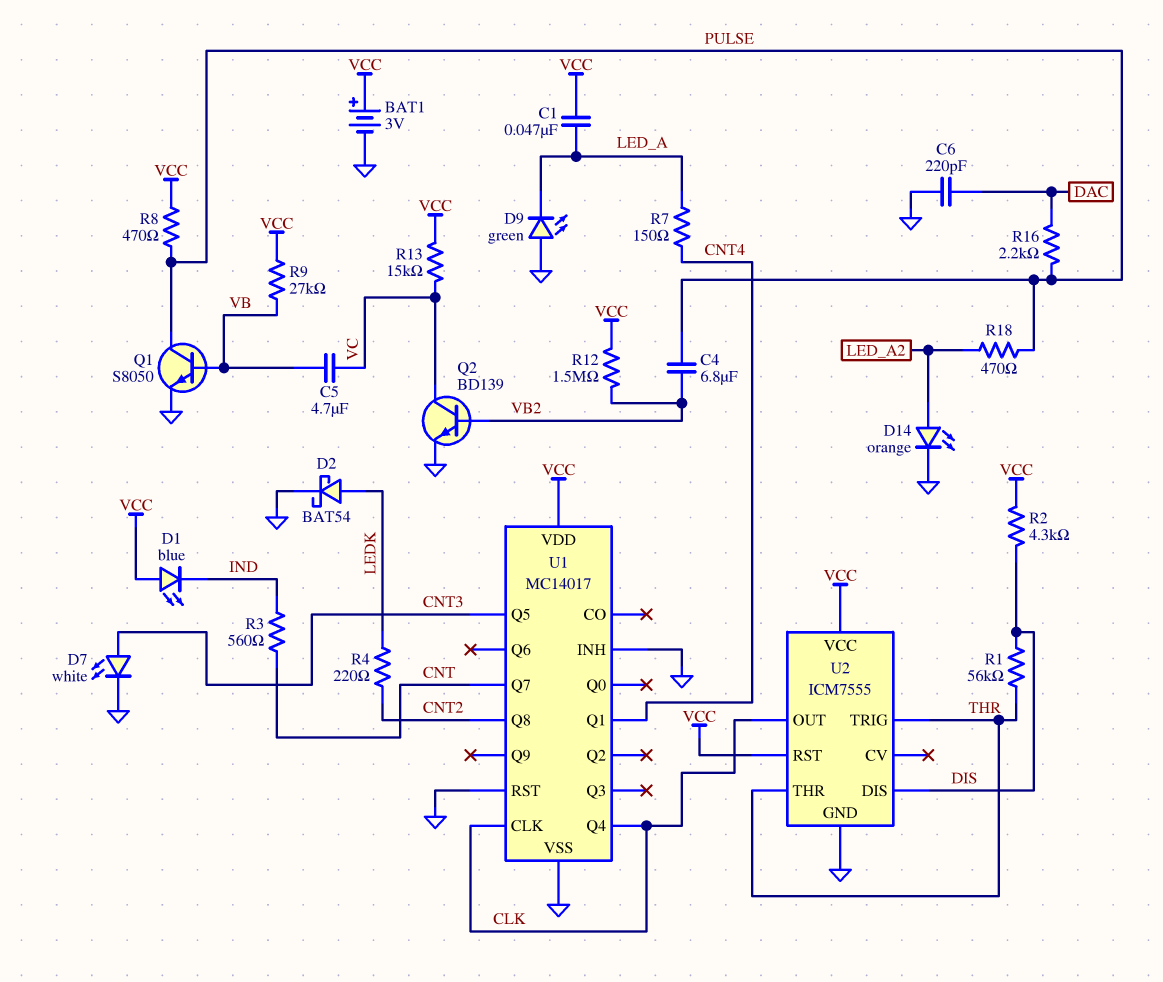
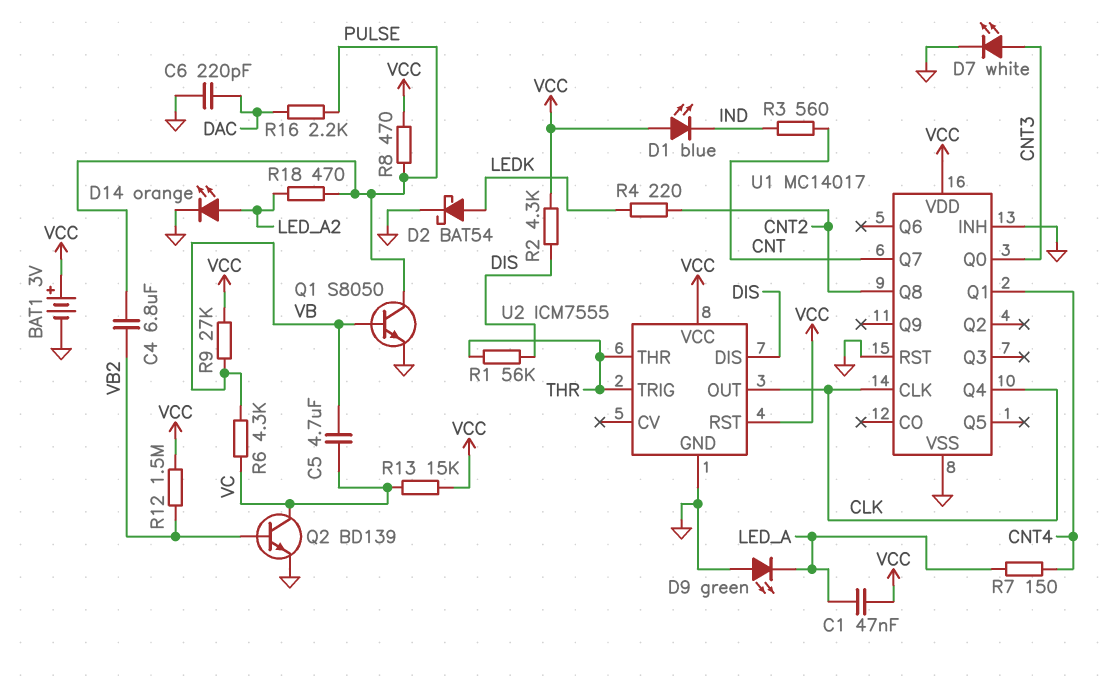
R6: none -> 4.3k (VB, VC)
U1 pin Q0: none -> CNT3
U1 pin Q5: CNT3 -> none

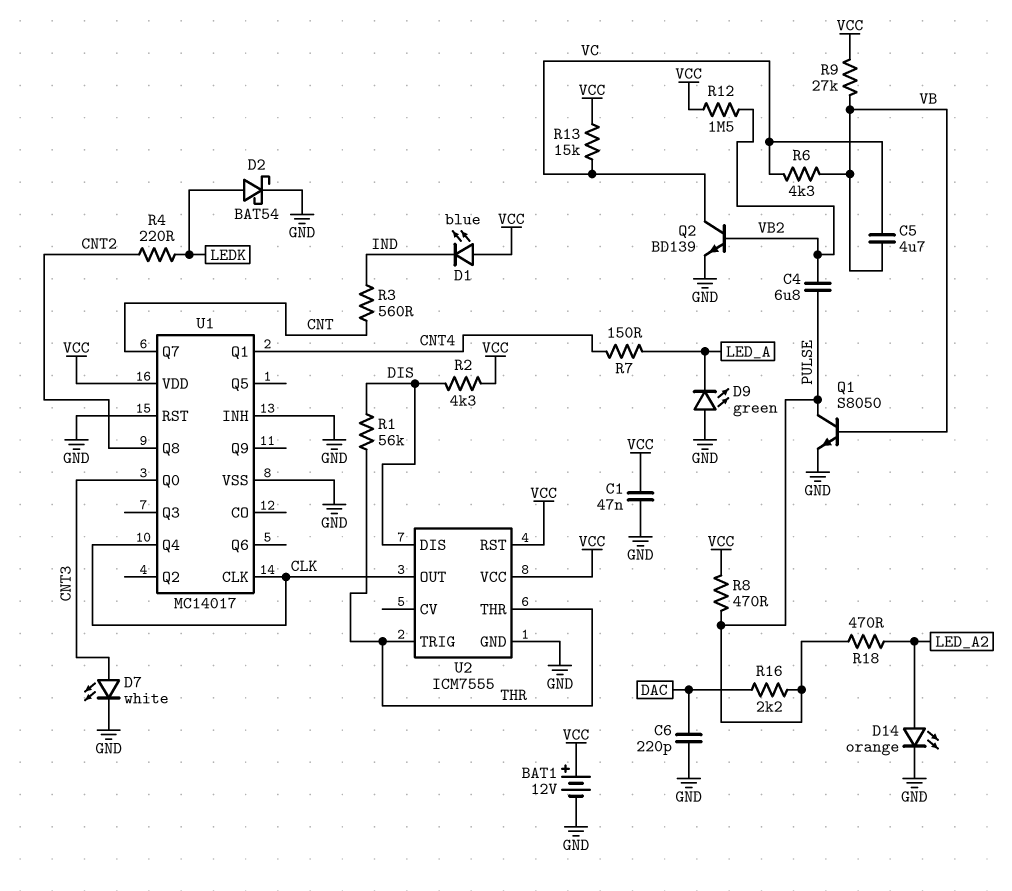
BAT1: 3V (plus VCC, minus GND) -> 12V (plus VCC, minus GND)
C1: 47nF (LED_A, VCC) -> 47nF (GND, VCC)

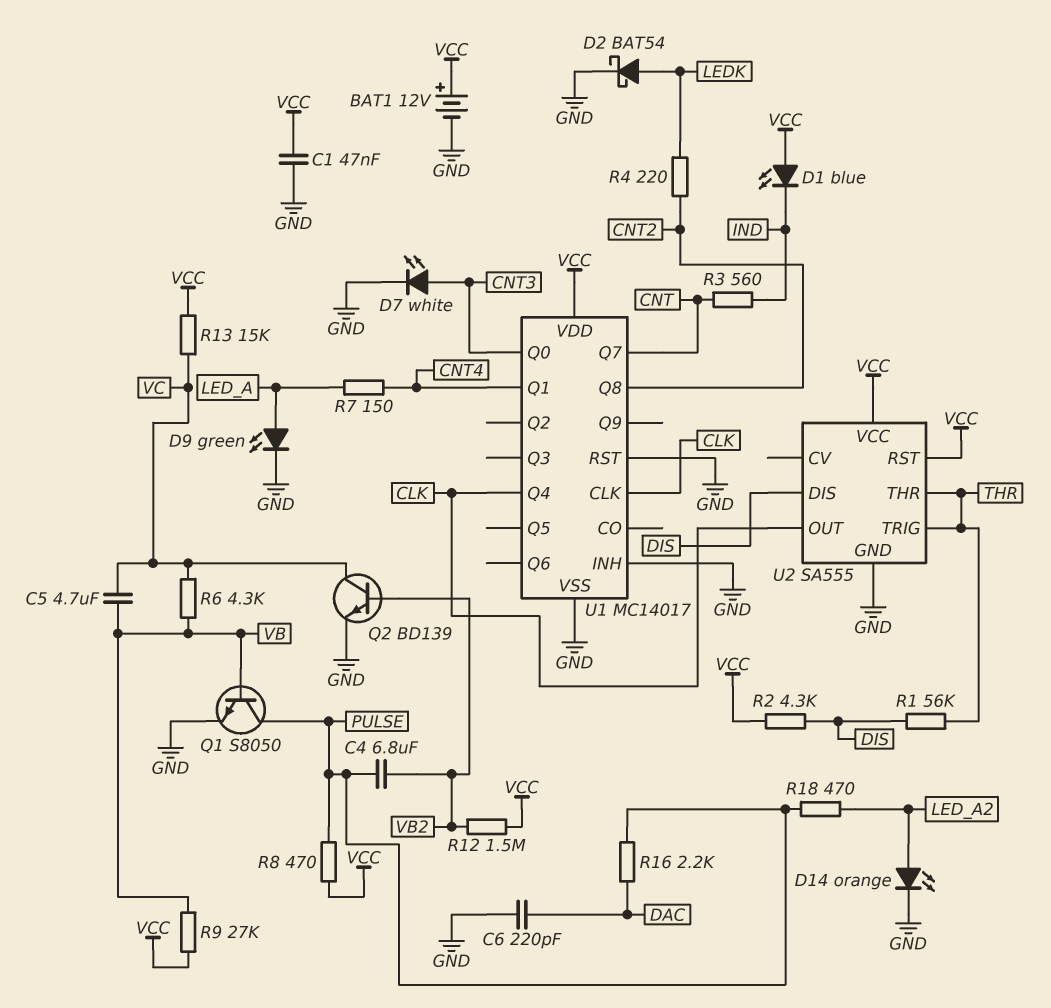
D9: LED green (A GND, K LED_A) -> LED green (A LED_A, K GND)
U2: ICM7555 -> SA555

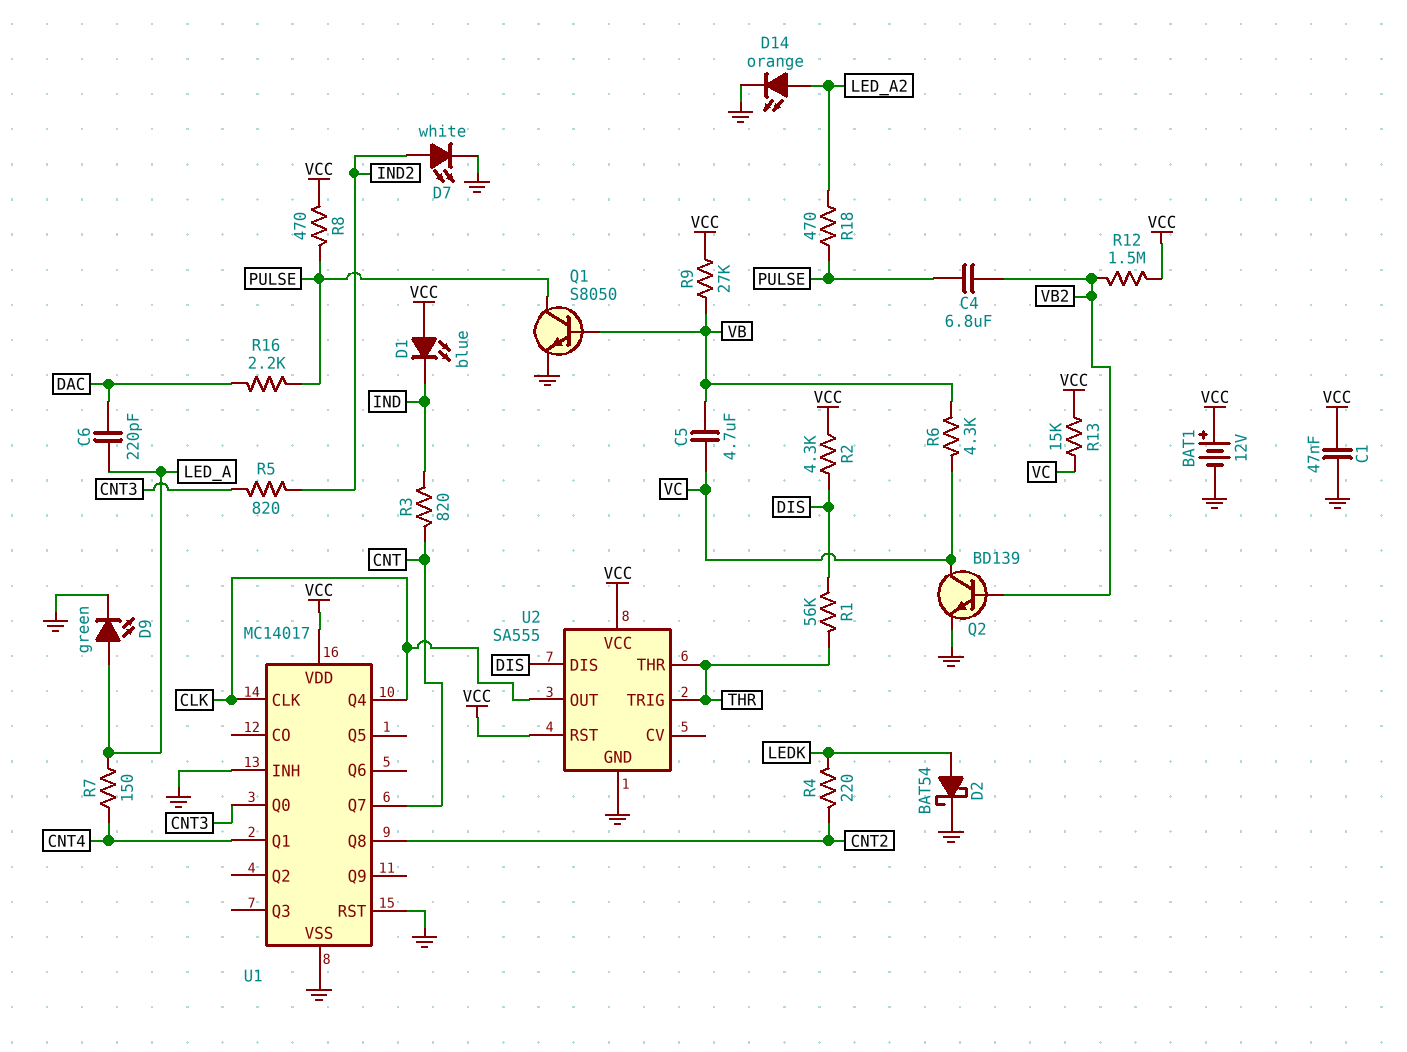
C6: 220pF (DAC, GND) -> 220pF (DAC, LED_A)
D7: LED white (A CNT3, K GND) -> LED white (A IND2, K GND)
R3: 560 (CNT, IND) -> 820 (CNT, IND)
R5: none -> 820 (CNT3, IND2)

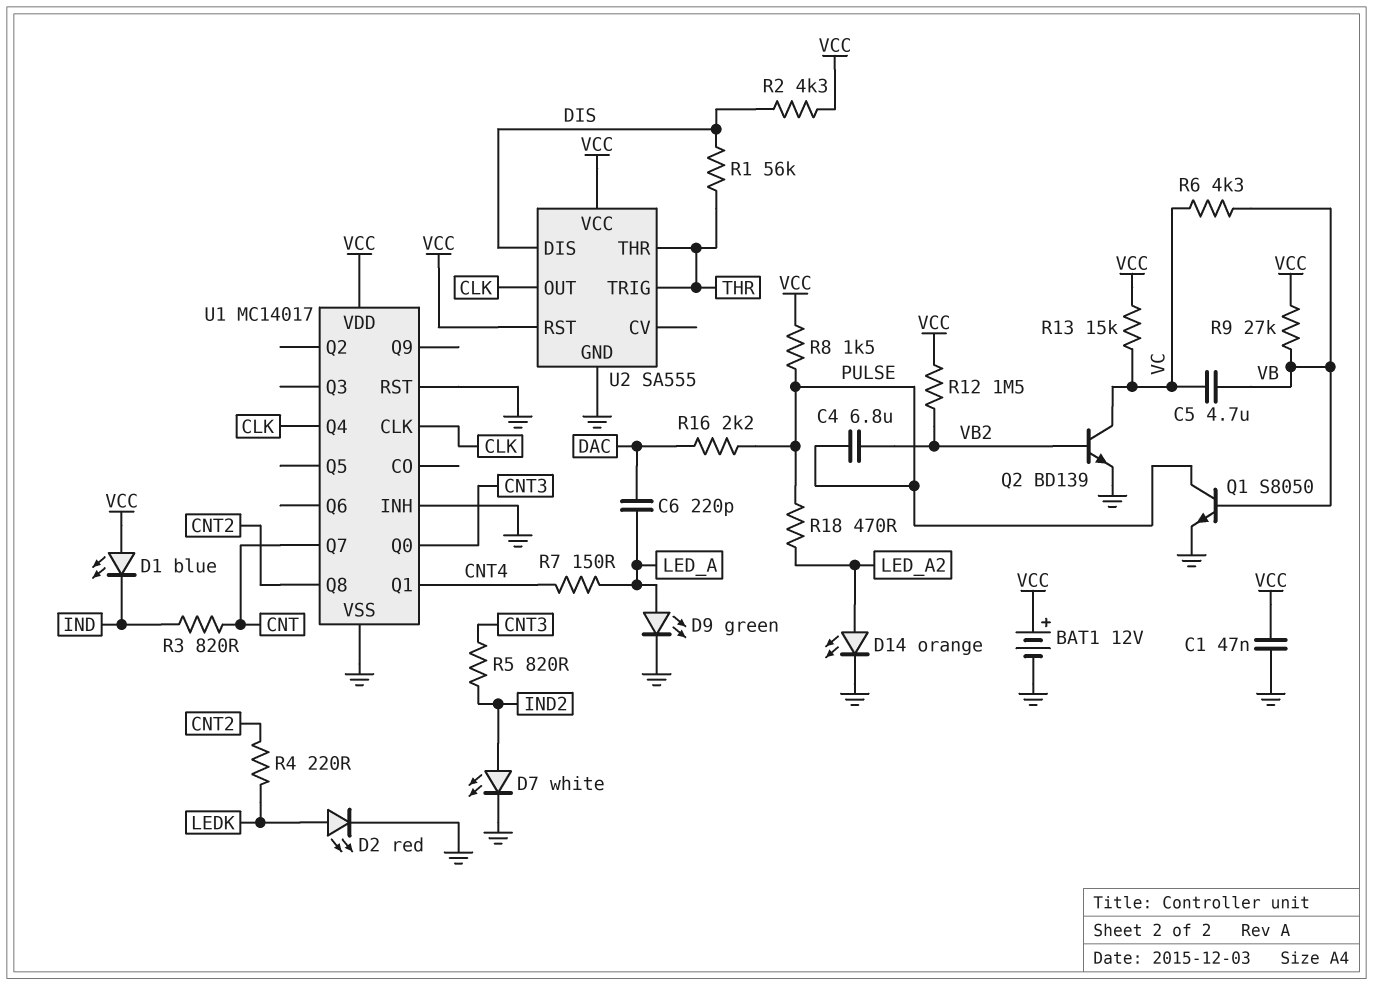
D2: schottky BAT54 (A LEDK, K GND) -> LED red (A LEDK, K GND)
R8: 470 (PULSE, VCC) -> 1.5k (PULSE, VCC)

